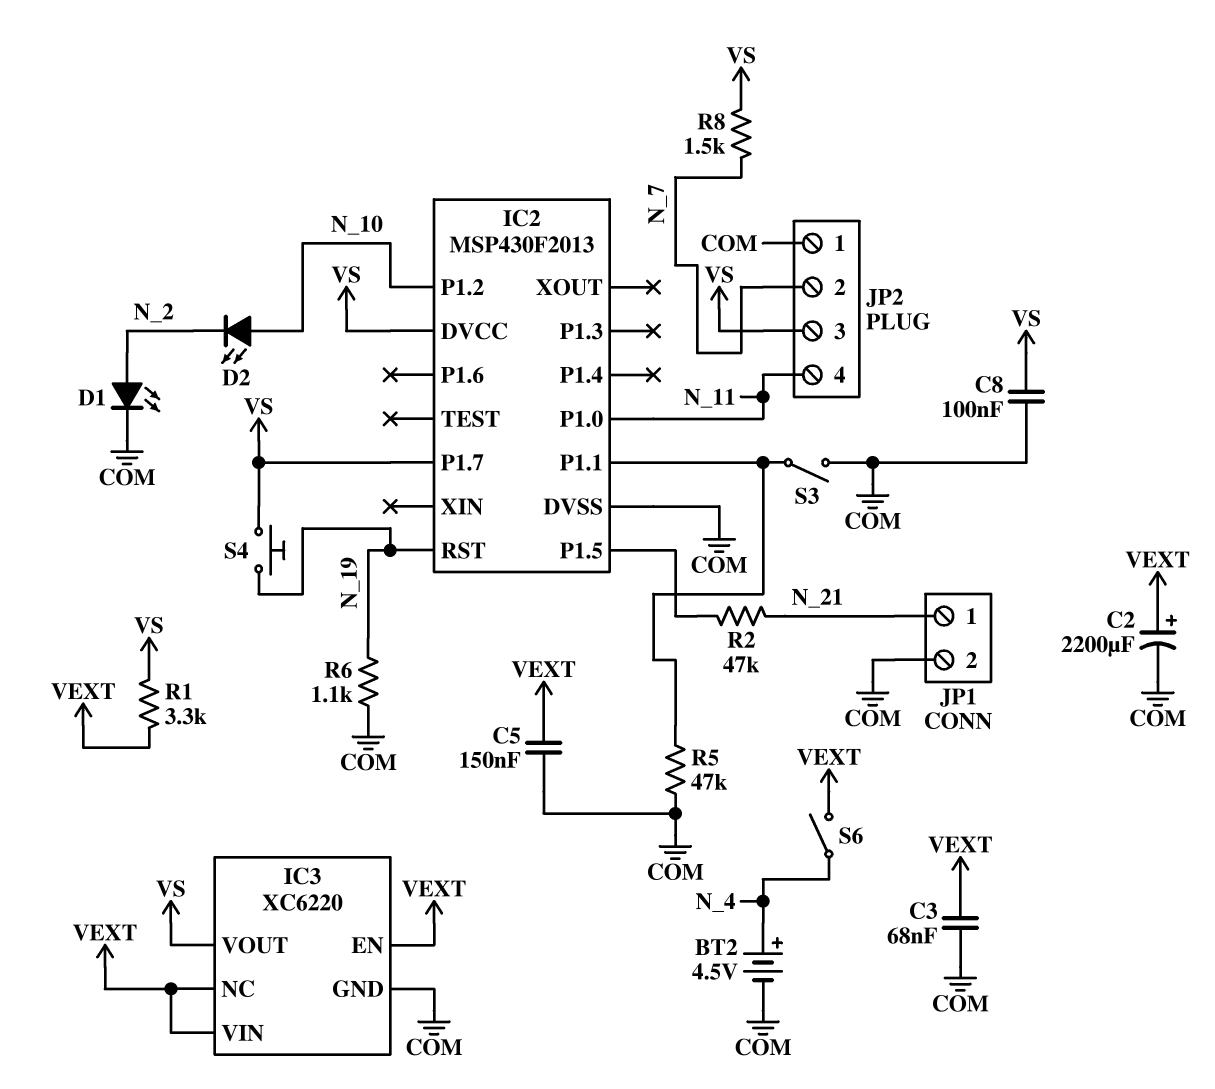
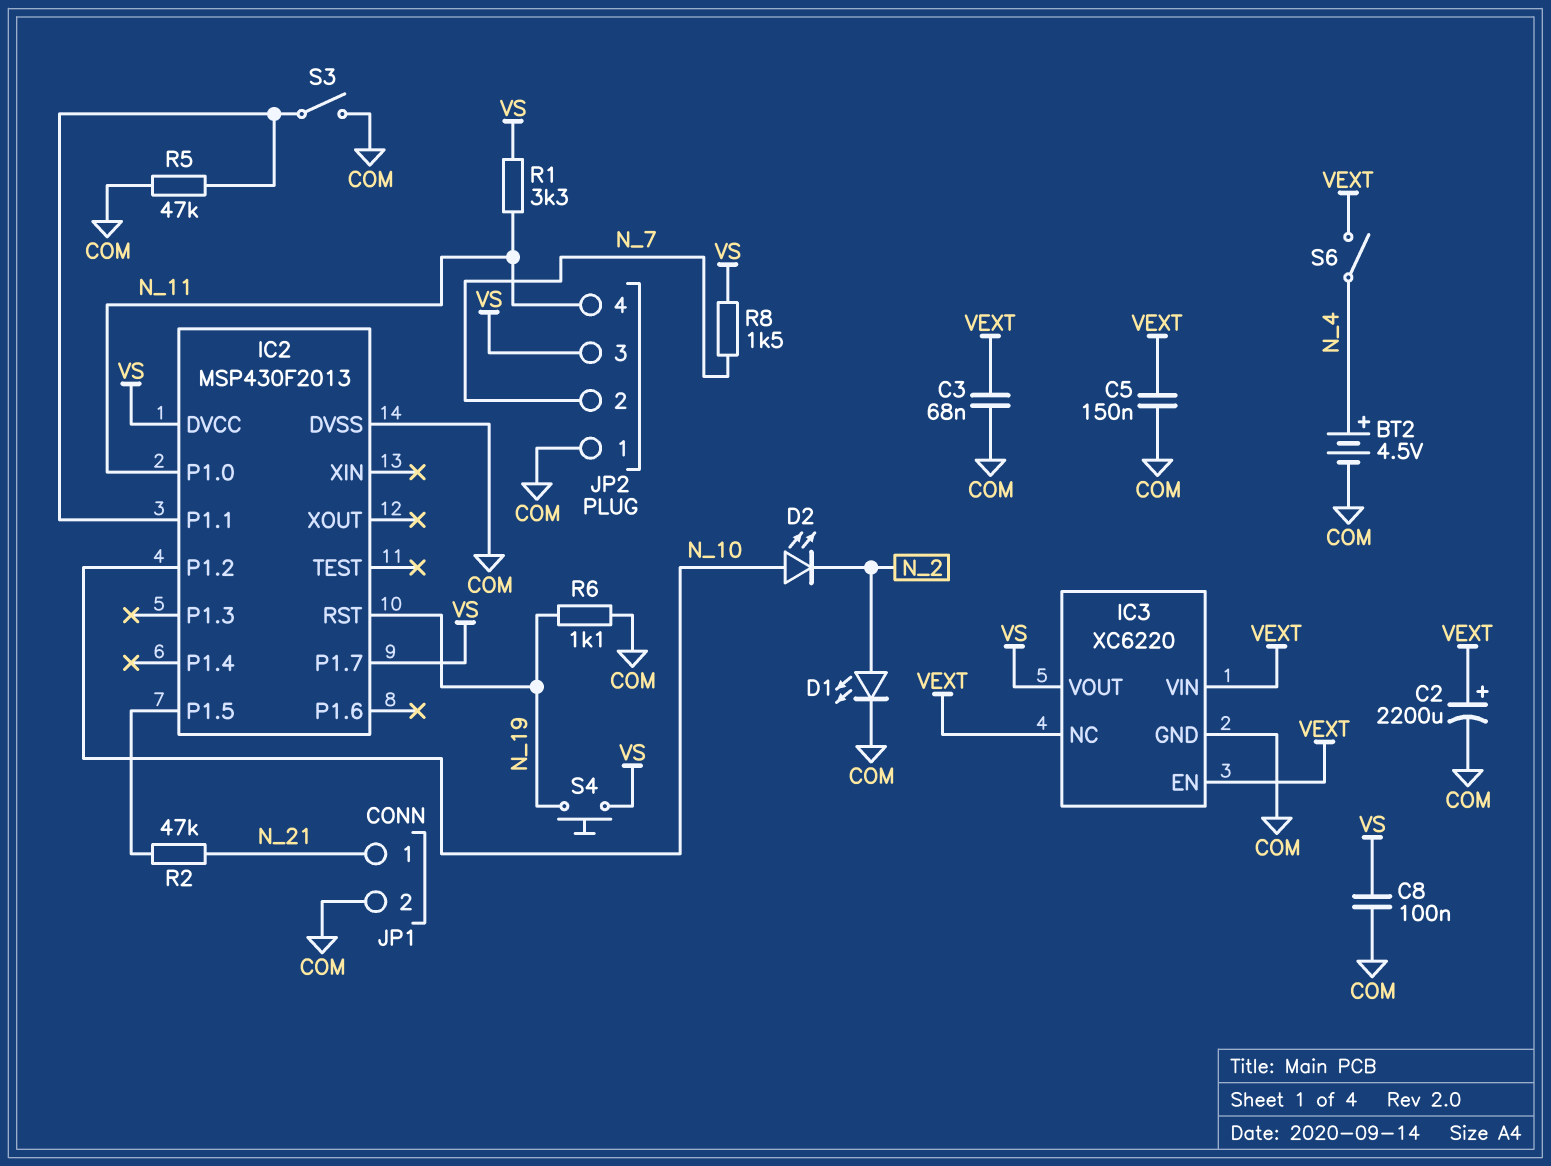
R1: 3.3k (VEXT, VS) -> 3.3k (N_11, VS)

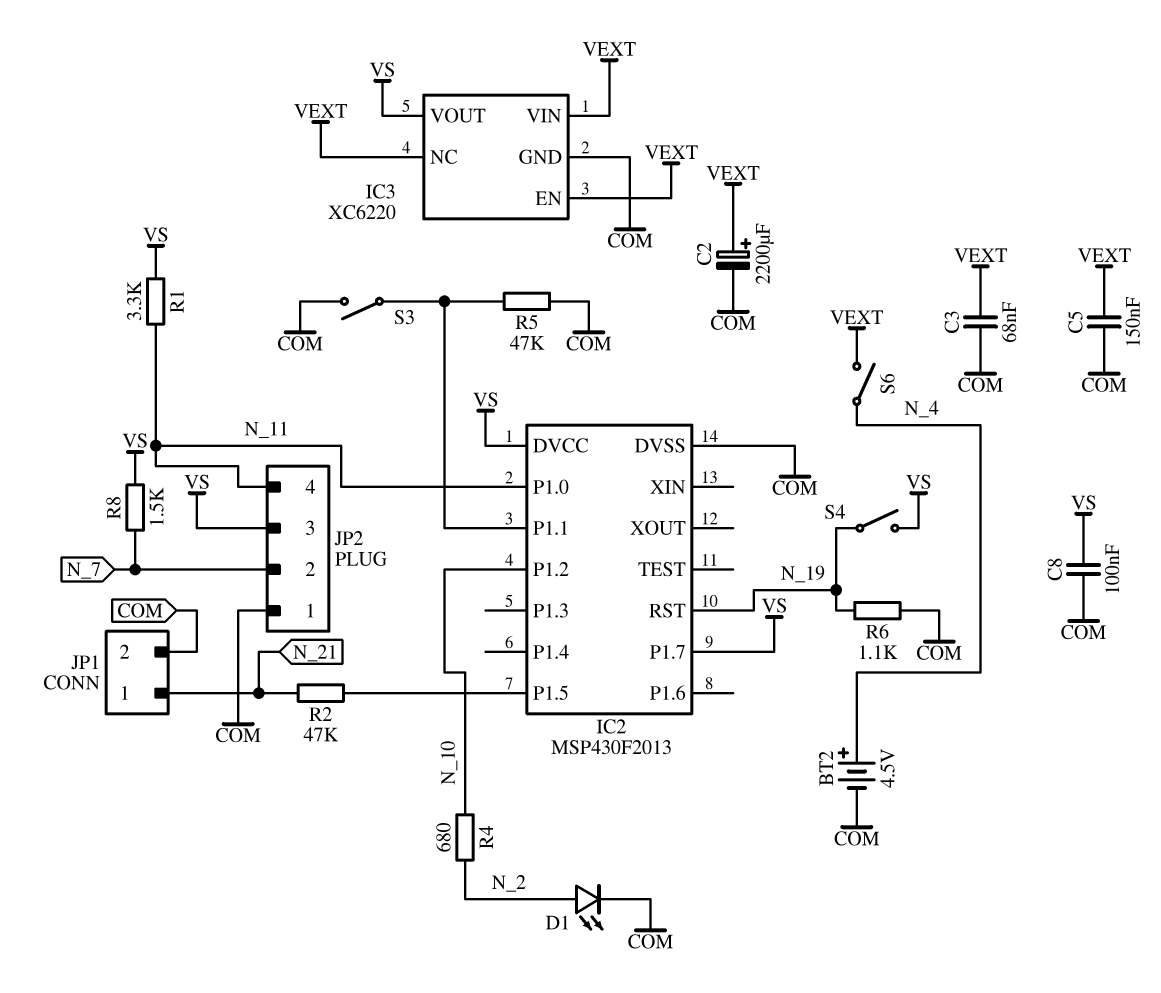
D2: LED (A N_10, K N_2) -> none
R4: none -> 680 (N_2, N_10)
S4: button (N_19, VS) -> switch (N_19, VS)

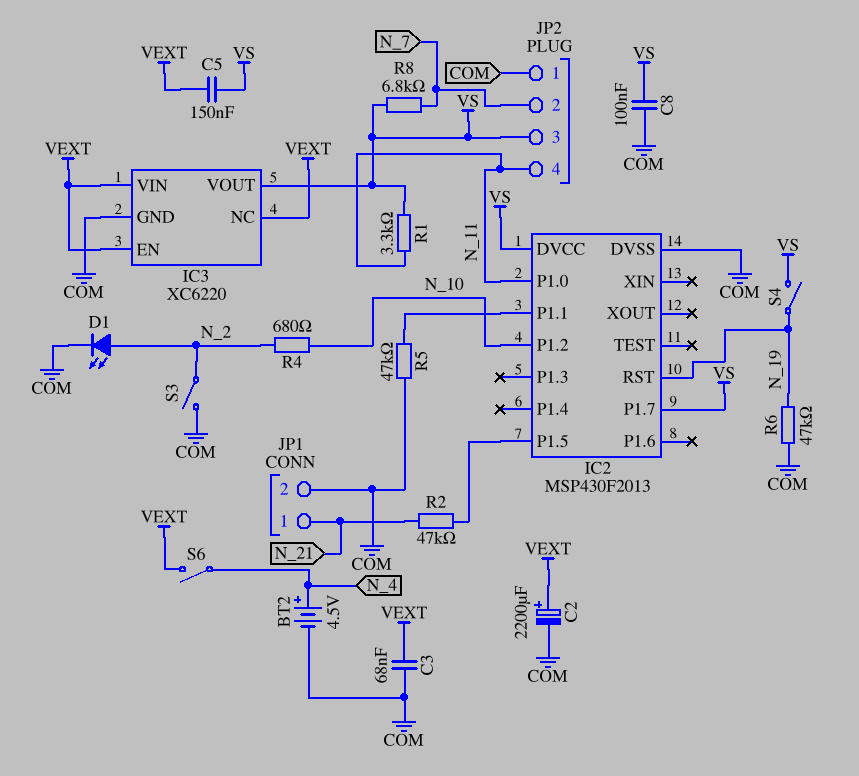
C5: 150nF (COM, VEXT) -> 150nF (VEXT, VS)
R6: 1.1k (COM, N_19) -> 47k (COM, N_19)
R8: 1.5k (N_7, VS) -> 6.8k (N_7, VS)
S3: switch (COM, IC2/P1.1) -> switch (COM, N_2)

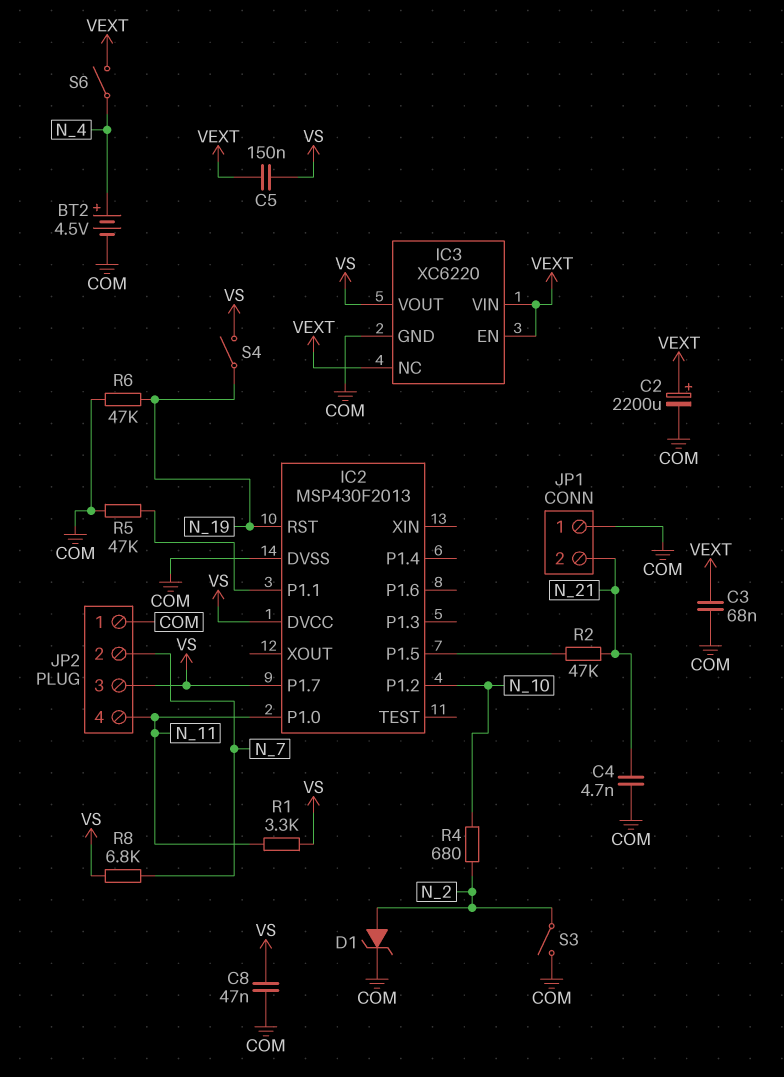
C4: none -> 4.7nF (COM, N_21)
C8: 100nF (COM, VS) -> 47nF (COM, VS)
D1: LED (A N_2, K COM) -> zener (A N_2, K COM)
JP1 pin 1: N_21 -> COM
JP1 pin 2: COM -> N_21

